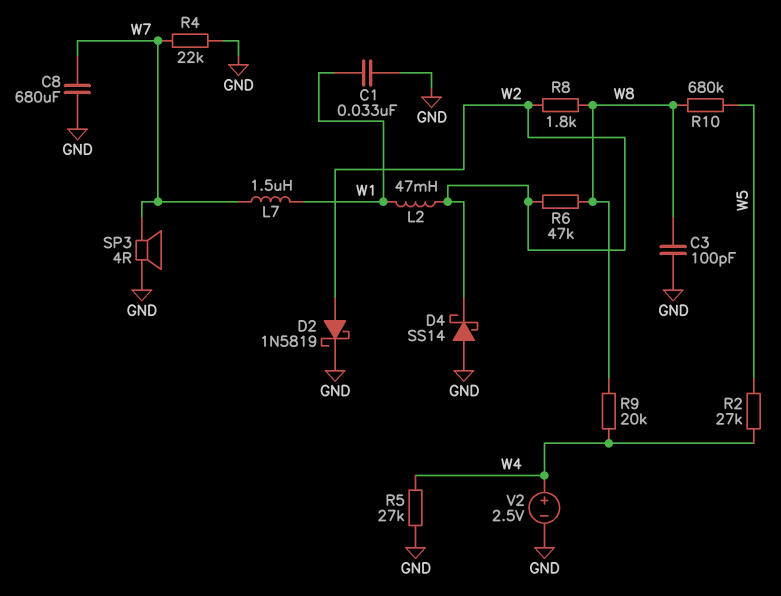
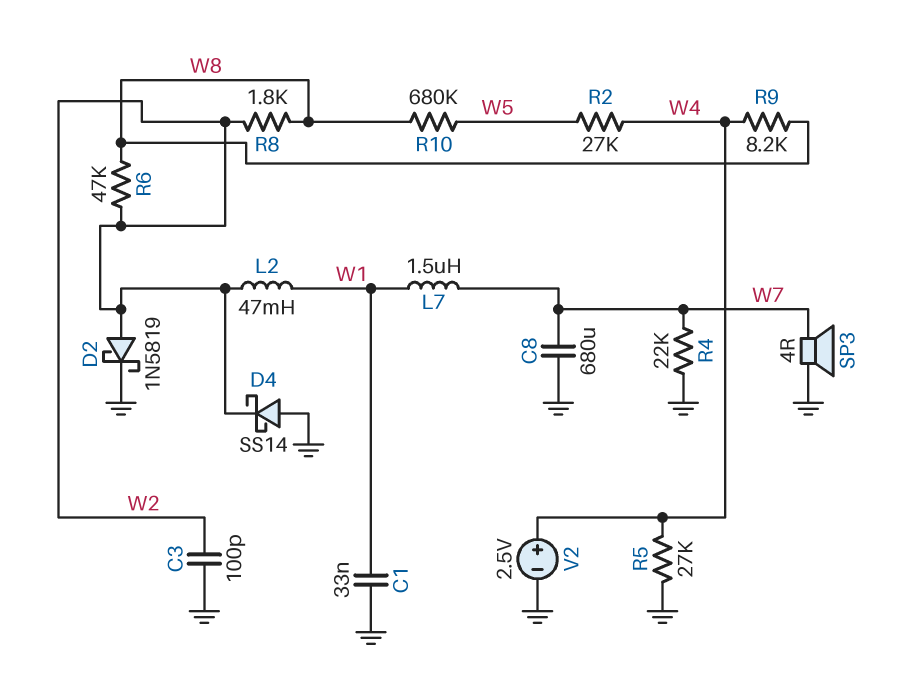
C3: 100pF (GND, W8) -> 100pF (GND, W2)
R9: 20k (W4, W8) -> 8.2k (W4, W8)

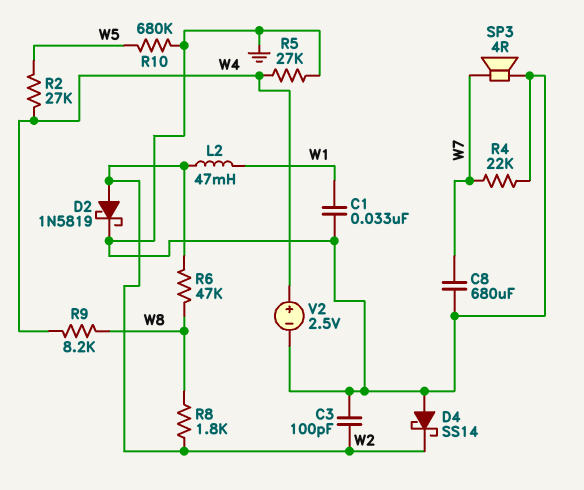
L7: 1.5uH (W1, W7) -> none
R10: 680k (W5, W8) -> 680k (GND, W5)

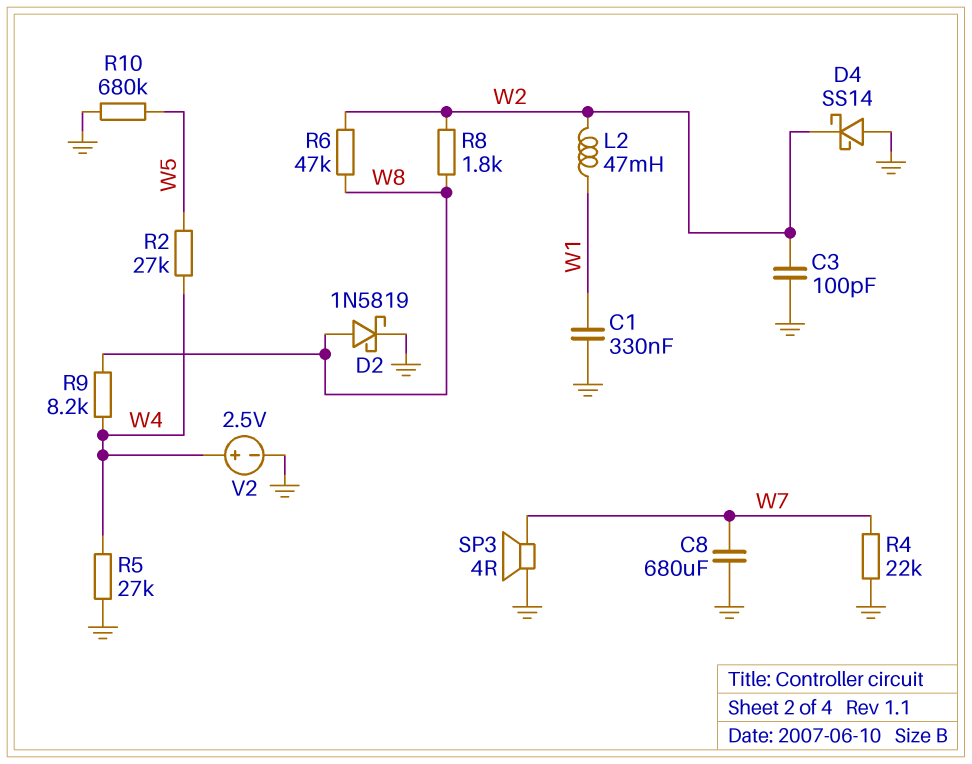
C1: 33nF (GND, W1) -> 330nF (GND, W1)
D2: schottky 1N5819 (A W2, K GND) -> schottky 1N5819 (A W8, K GND)

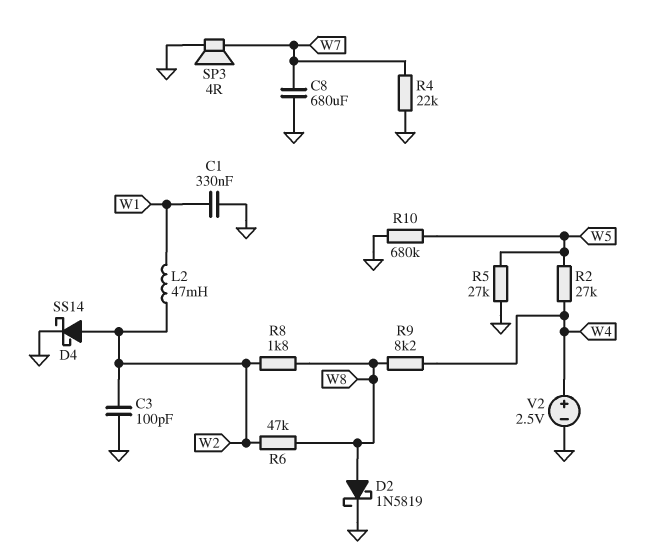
D4: schottky SS14 (A GND, K W2) -> schottky SS14 (A W2, K GND)
R5: 27k (GND, W4) -> 27k (GND, W5)

